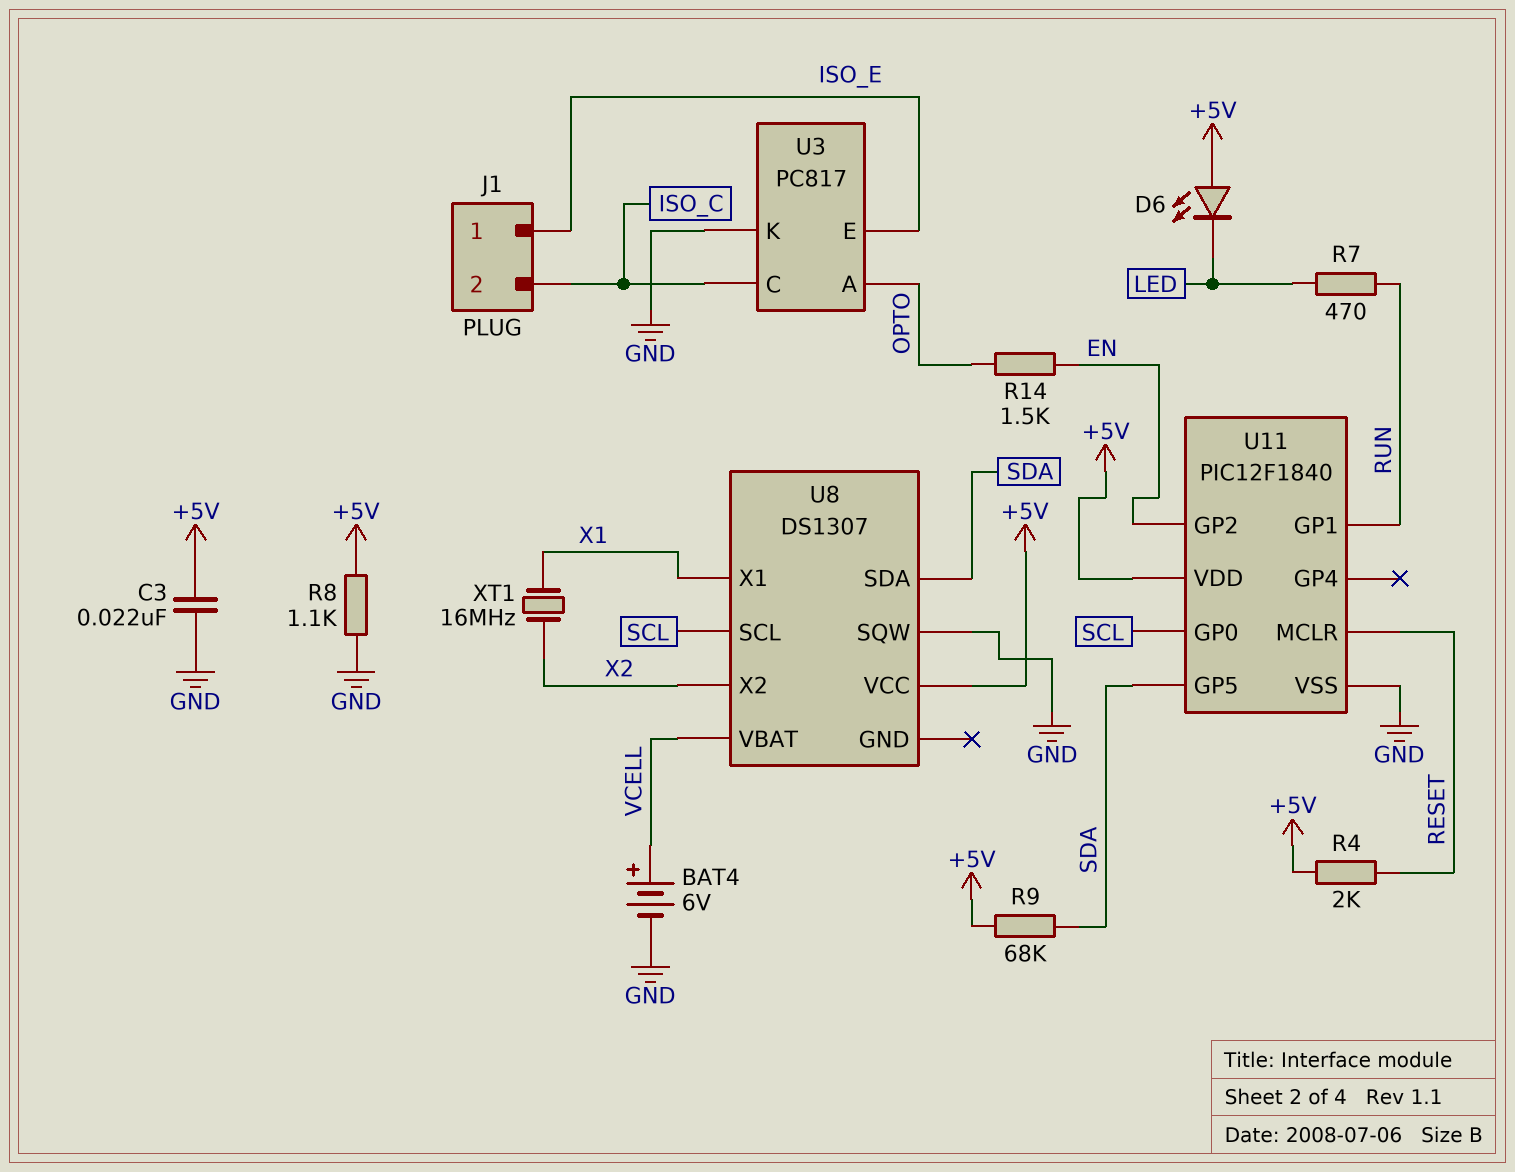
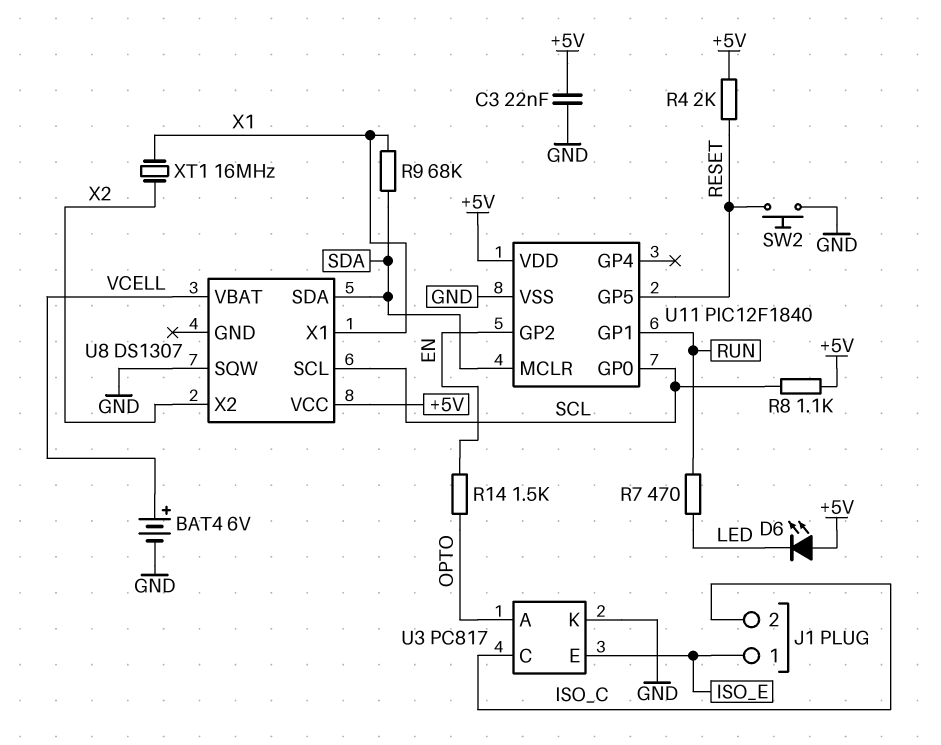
R8: 1.1k (+5V, GND) -> 1.1k (+5V, SCL)
R9: 68k (+5V, SDA) -> 68k (SDA, X1)
SW2: none -> button (GND, RESET)
U11 pin GP5: SDA -> RESET
U11 pin MCLR: RESET -> SDA

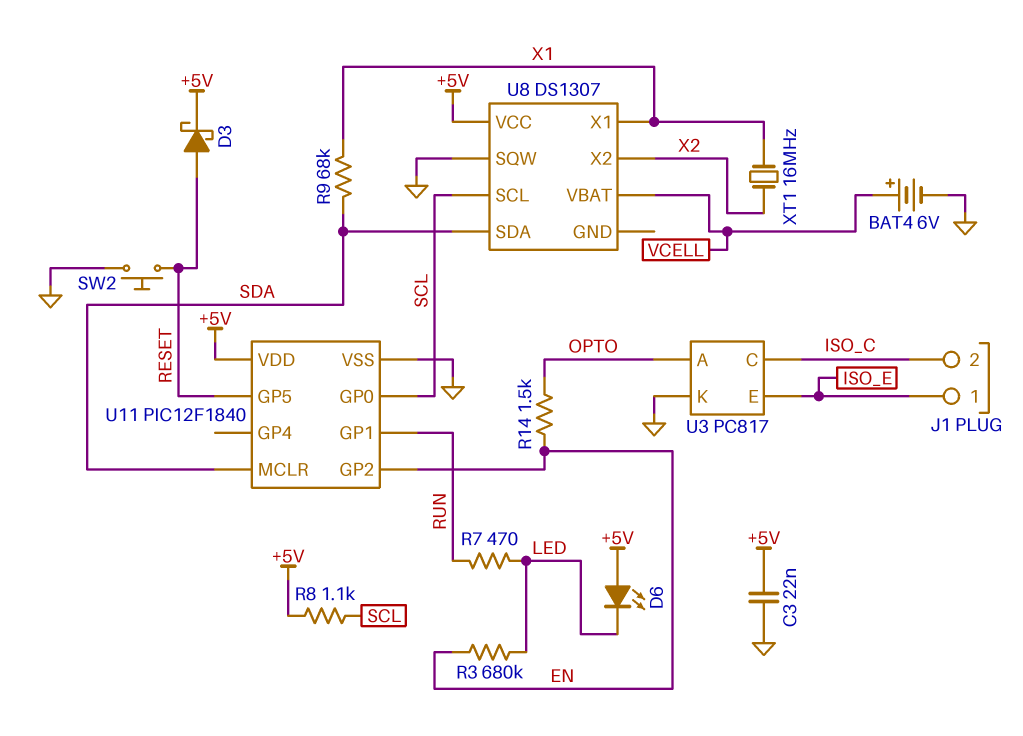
D3: none -> schottky (A RESET, K +5V)
R3: none -> 680k (EN, LED)
R4: 2k (+5V, RESET) -> none

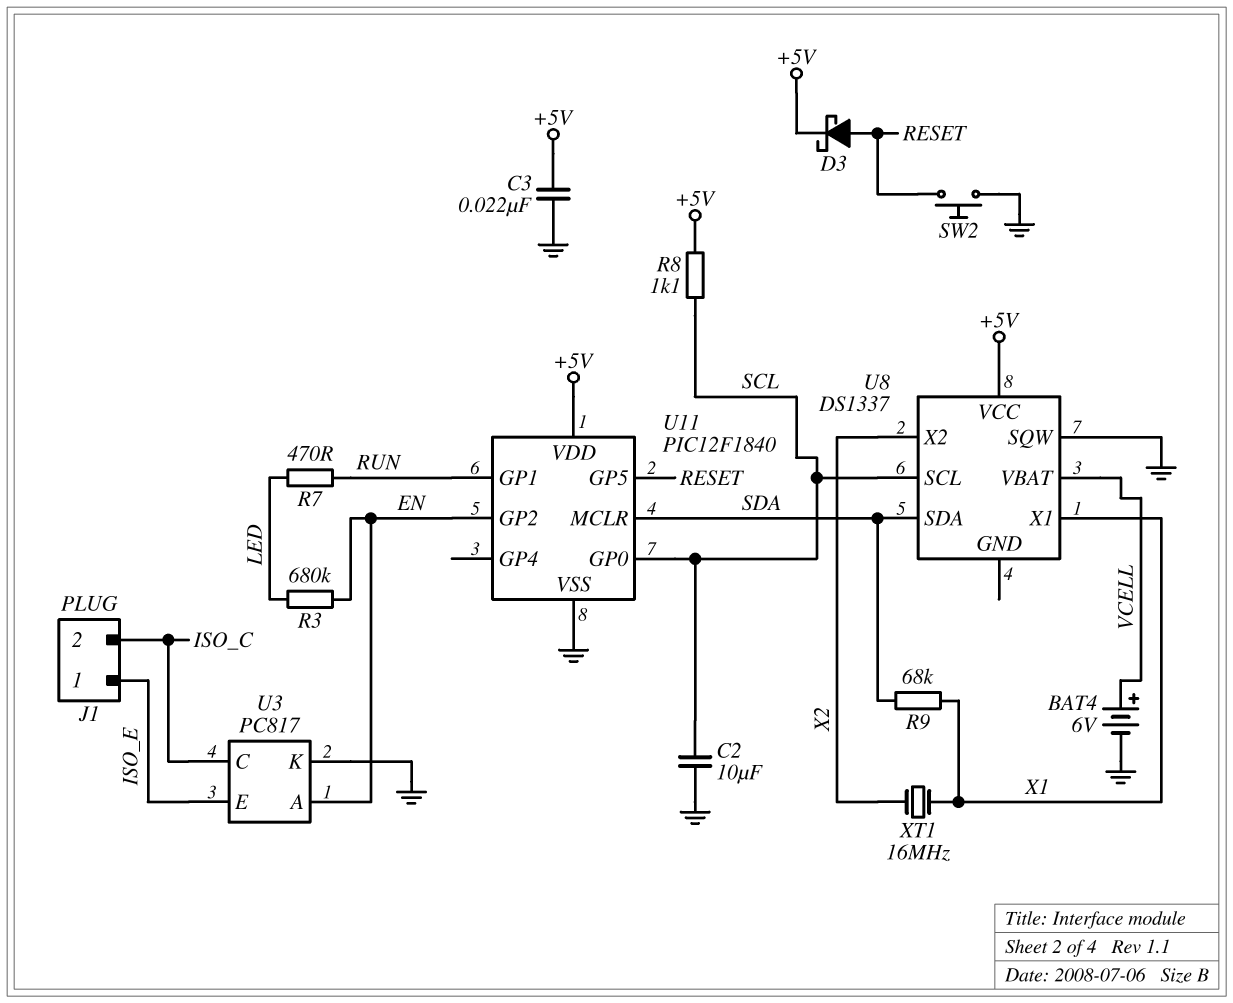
C2: none -> 10uF (GND, SCL)
D6: LED (A +5V, K LED) -> none
R14: 1.5k (EN, OPTO) -> none
U3 pin A: OPTO -> EN
U8: DS1307 -> DS1337

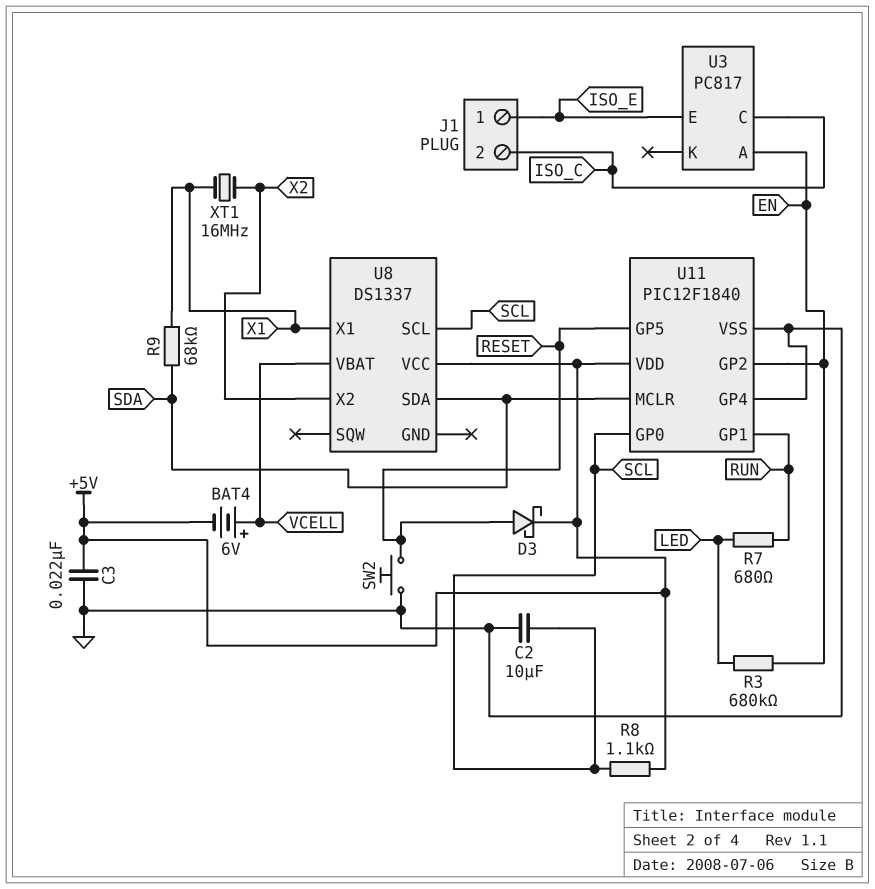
BAT4: 6V (plus VCELL, minus GND) -> 6V (plus VCELL, minus +5V)
R7: 470 (LED, RUN) -> 680 (LED, RUN)
U3 pin K: GND -> none
U8 pin SQW: GND -> none
U11 pin GP4: none -> GND

